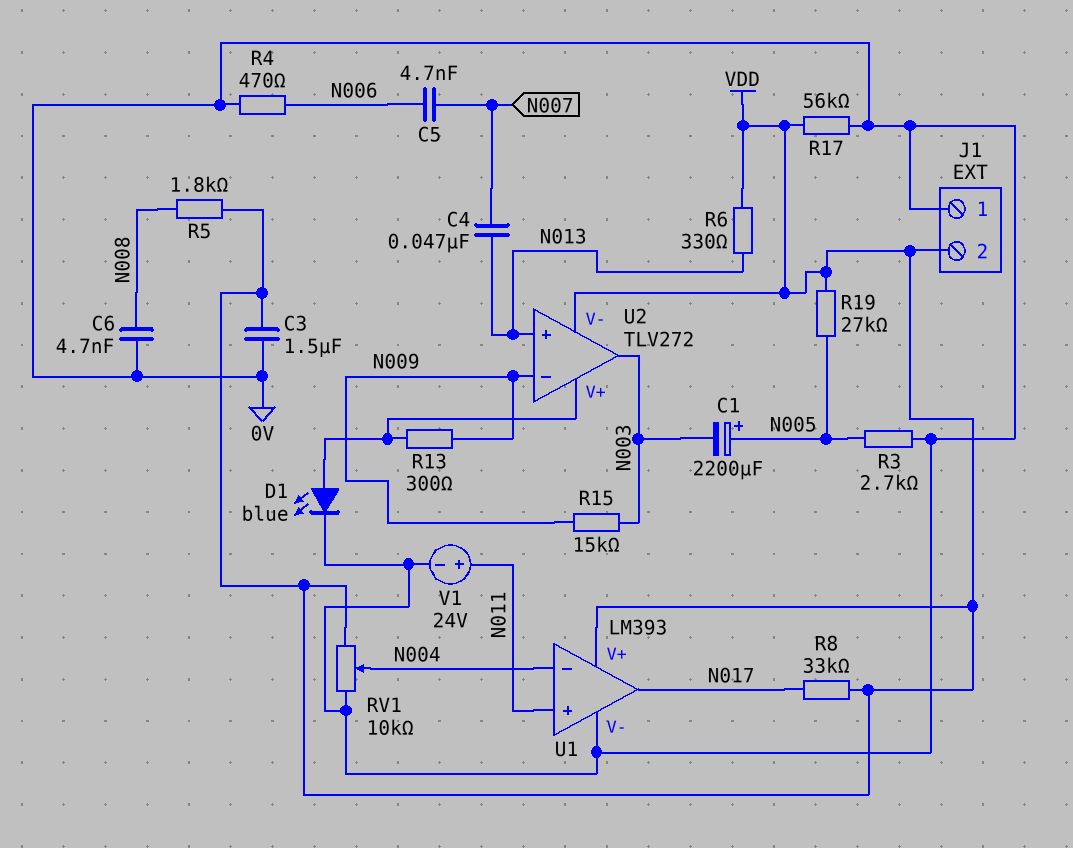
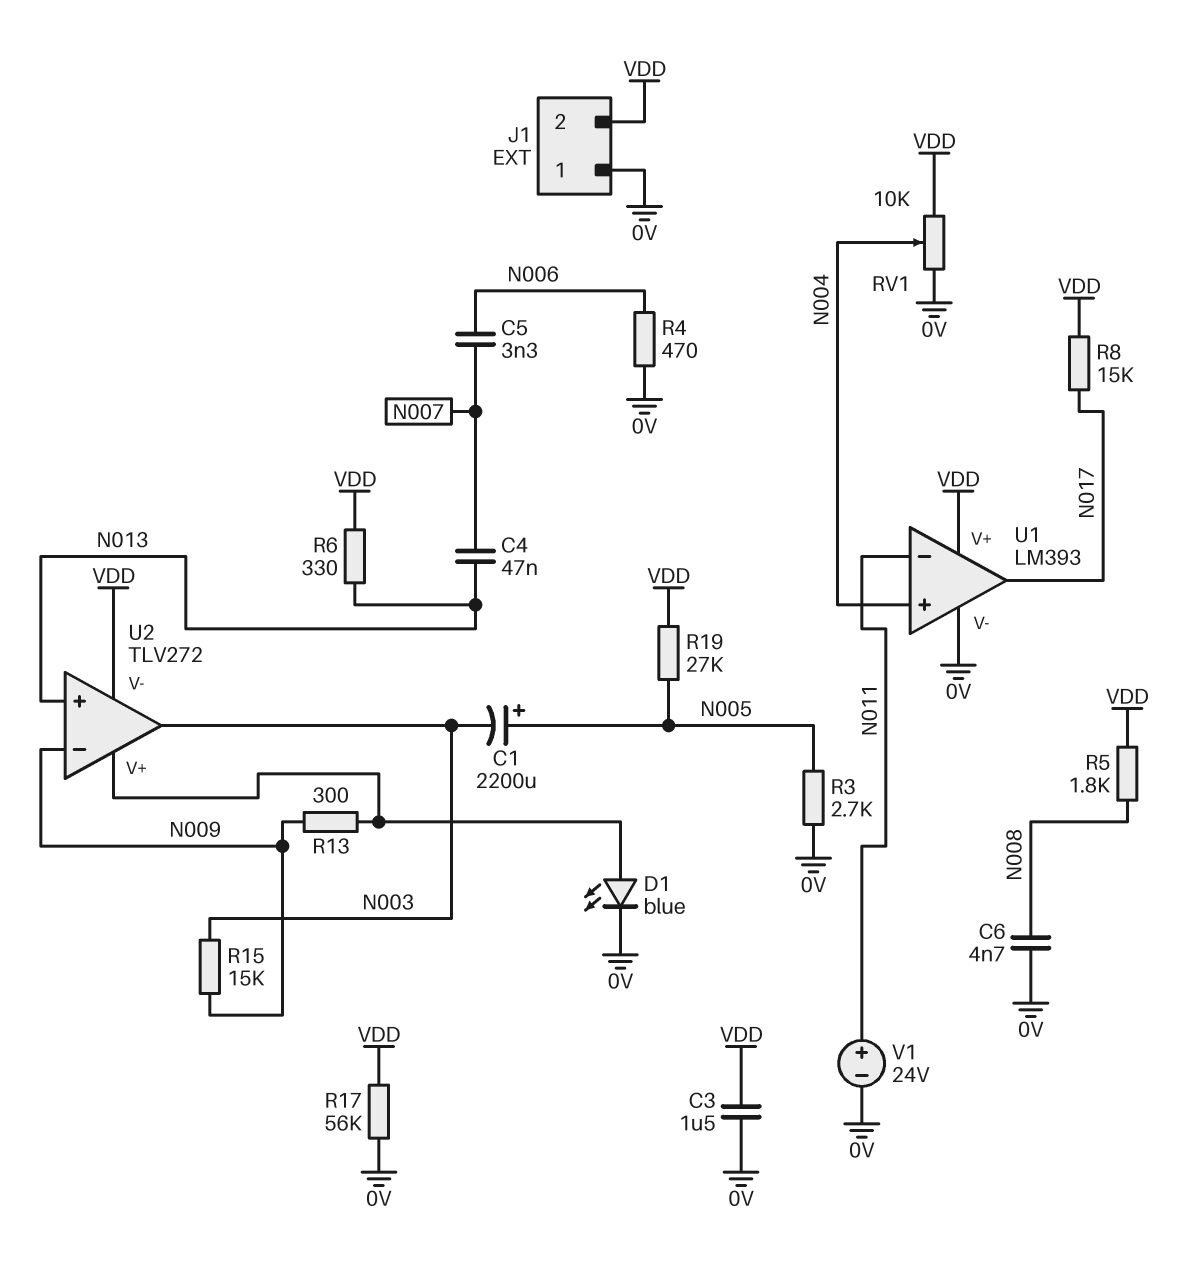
C5: 4.7nF (N006, N007) -> 3.3nF (N006, N007)
R8: 33k (N017, VDD) -> 15k (N017, VDD)
U1 pin in+: N011 -> N004
U1 pin in-: N004 -> N011

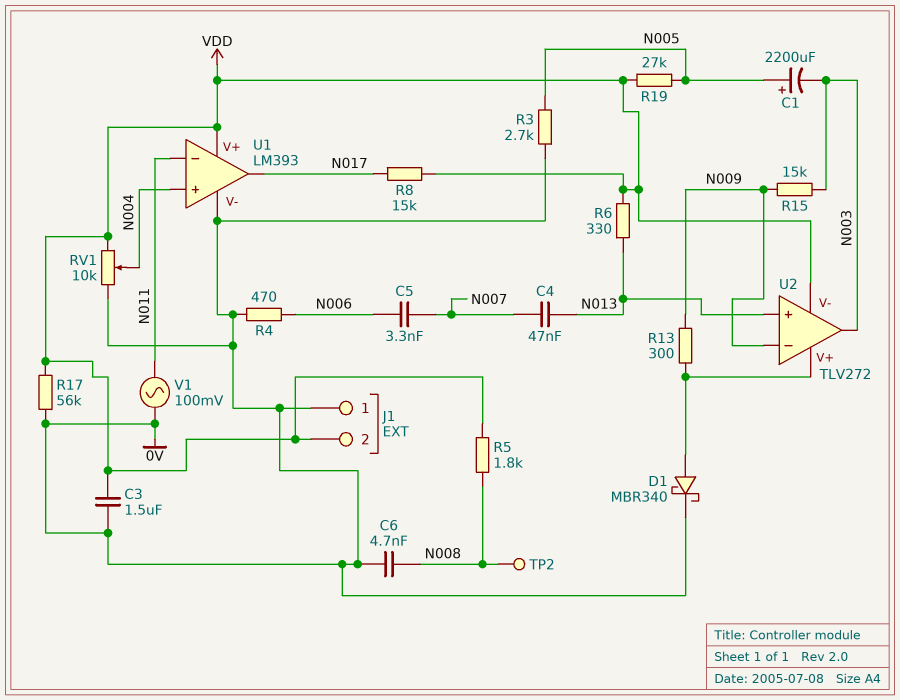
D1: LED blue (A U2/V+, K 0V) -> schottky MBR340 (A U2/V+, K 0V)
TP2: none -> test point (N008)
V1: 24V (plus N011, minus 0V) -> AC 100mV (0V, N011)

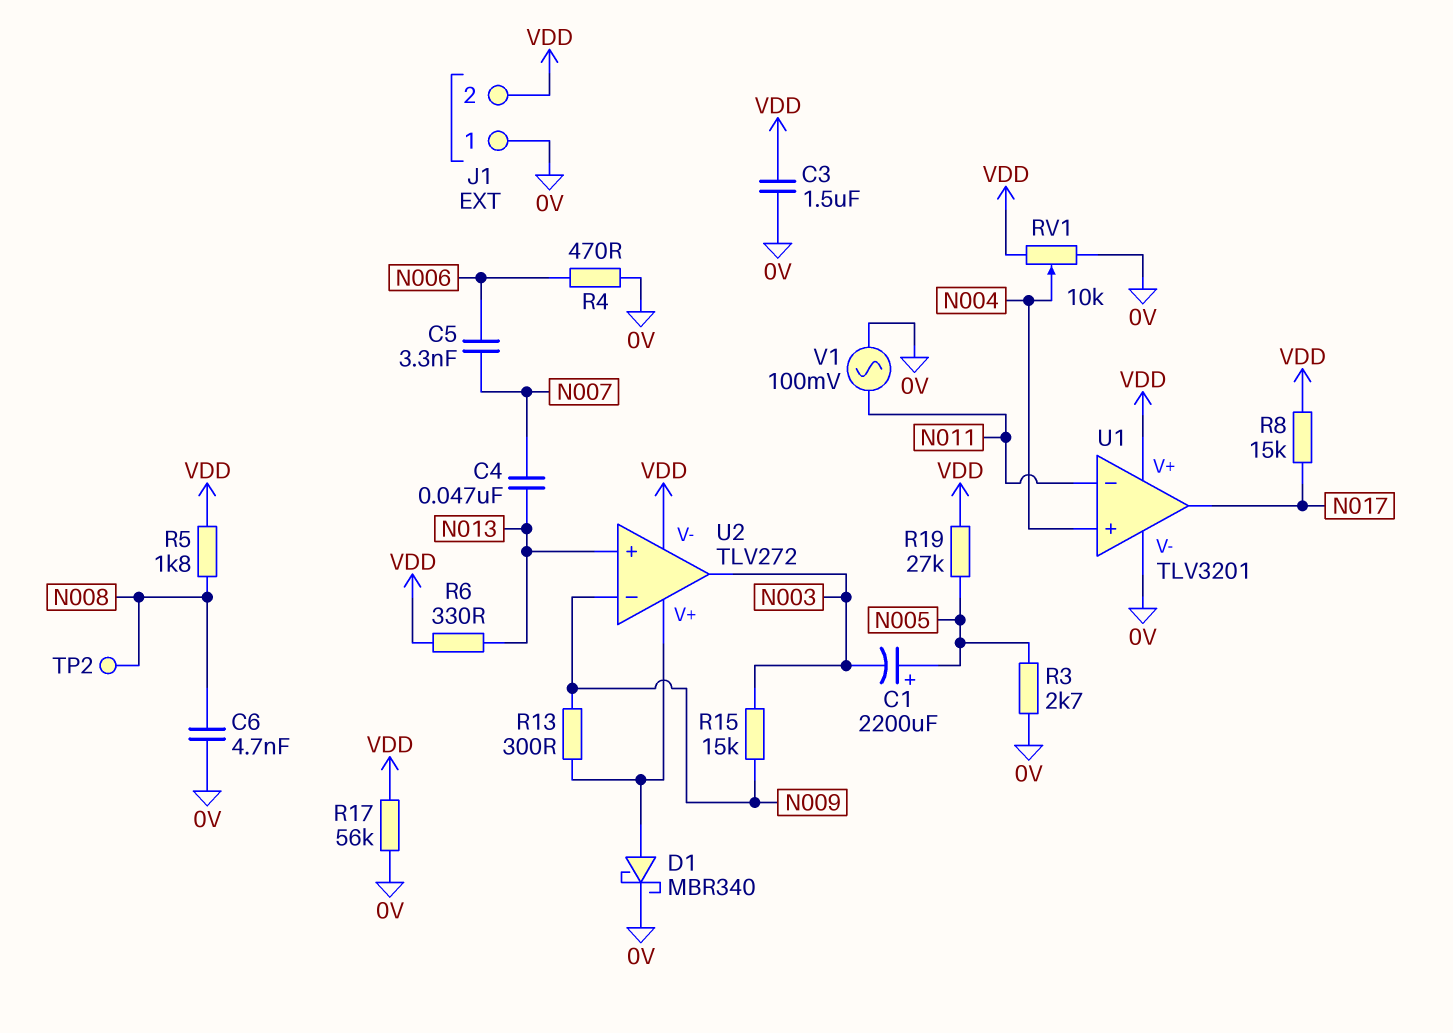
U1: LM393 -> TLV3201

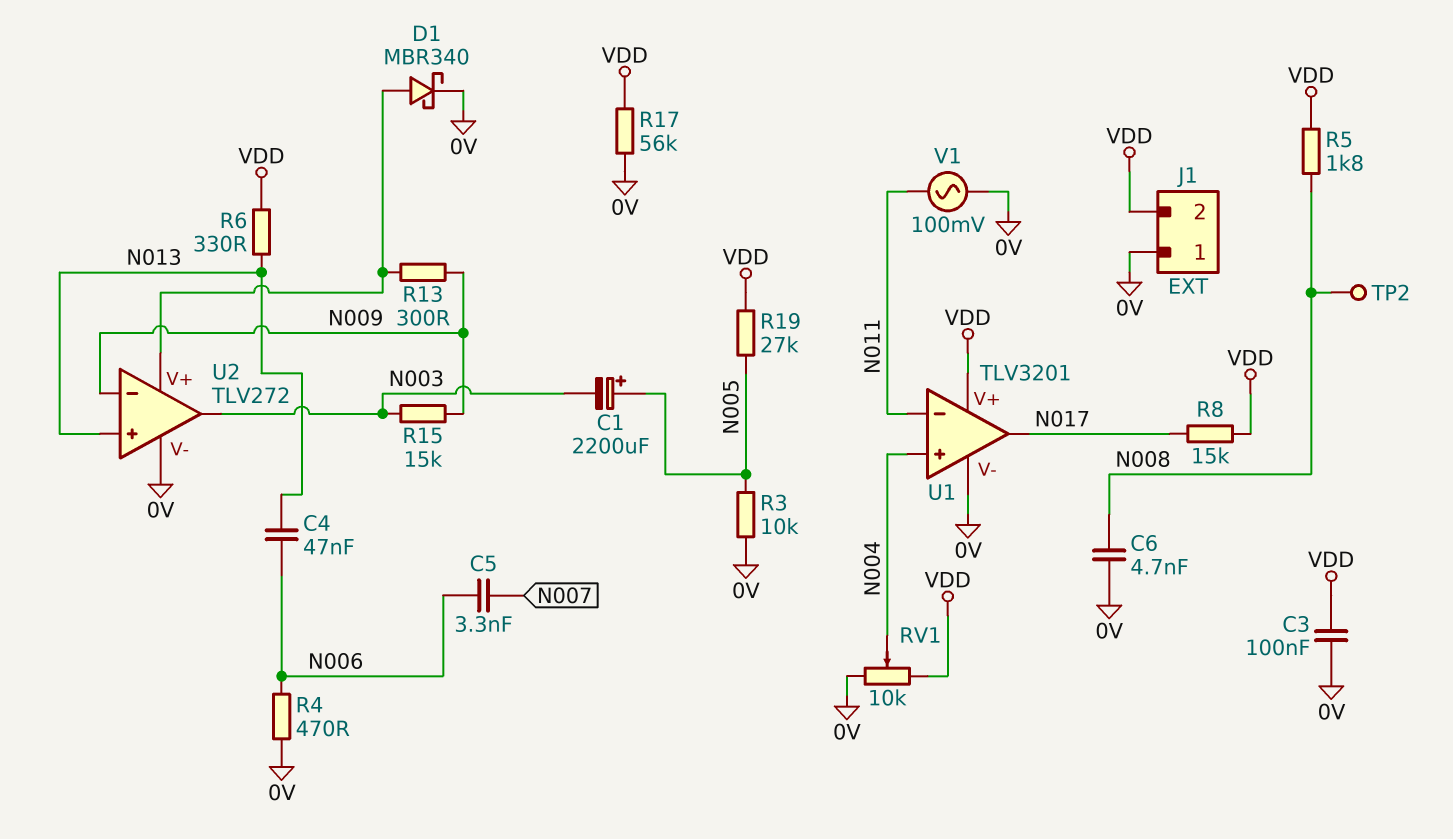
C3: 1.5uF (0V, VDD) -> 100nF (0V, VDD)
C4: 47nF (N007, N013) -> 47nF (N006, N013)
R3: 2.7k (0V, N005) -> 10k (0V, N005)
U2 pin V-: VDD -> 0V

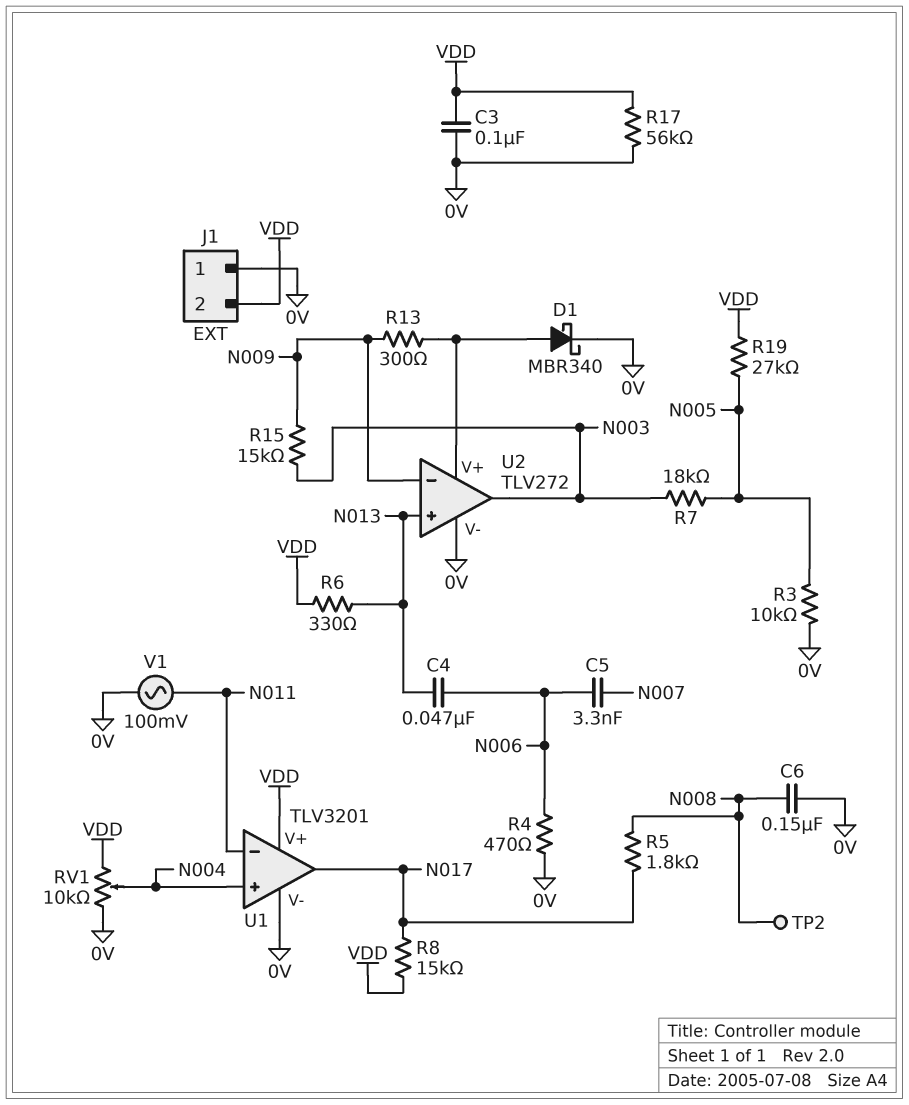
C1: 2200uF (plus N005, minus N003) -> none
C6: 4.7nF (0V, N008) -> 150nF (0V, N008)
R5: 1.8k (N008, VDD) -> 1.8k (N008, N017)
R7: none -> 18k (N003, N005)

